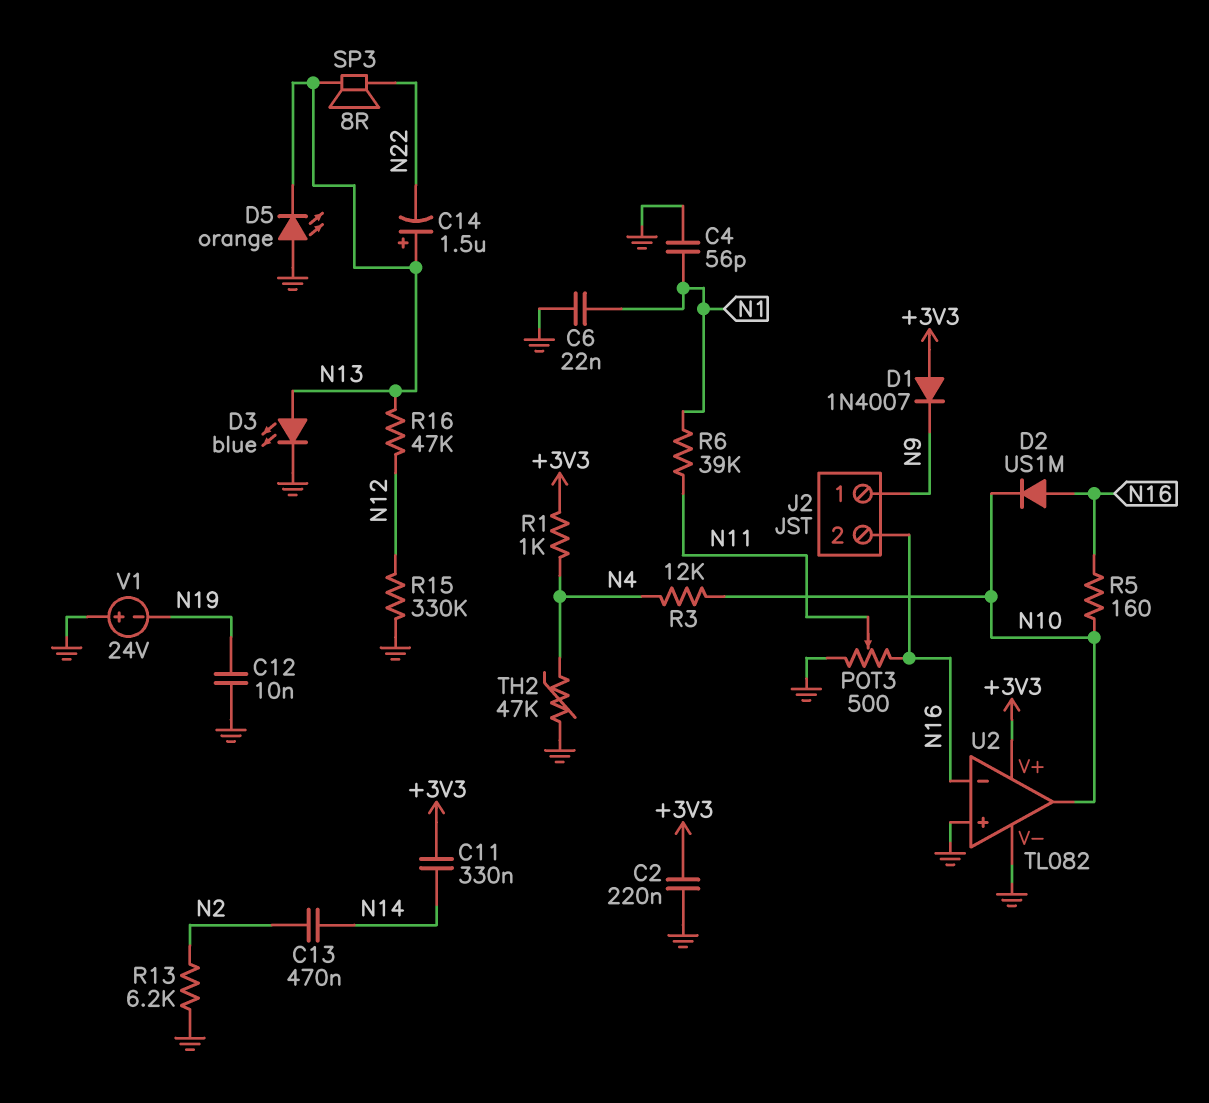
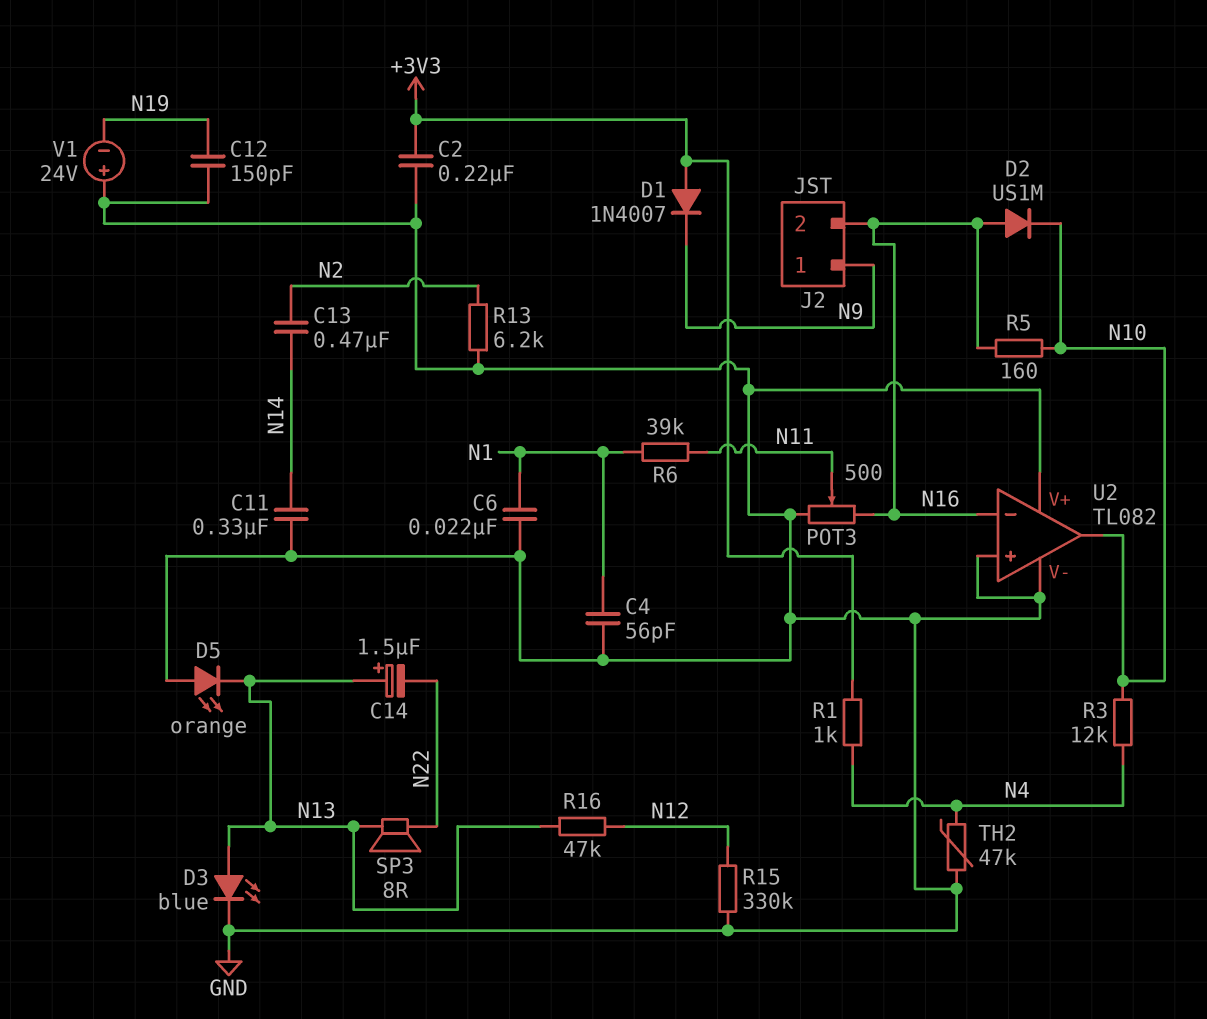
C11: 330nF (+3V3, N14) -> 330nF (GND, N14)
C12: 10nF (GND, N19) -> 150pF (GND, N19)
U2 pin V+: +3V3 -> GND

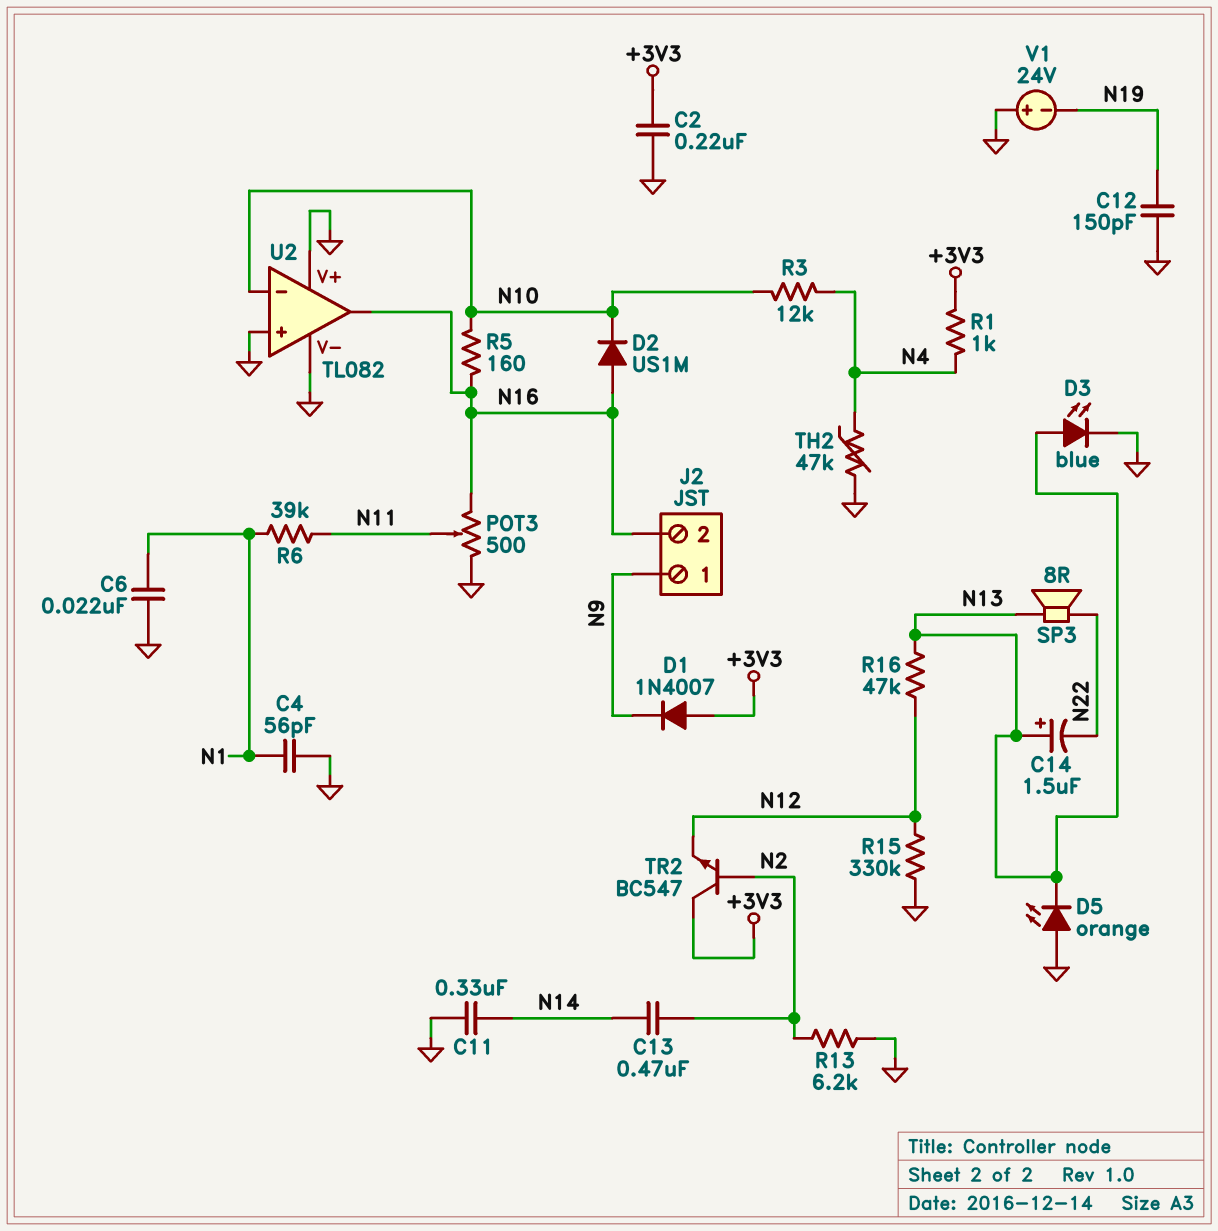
TR2: none -> NPN BC547 (B N2, C +3V3, E N12)
U2 pin in-: N16 -> N10
U2 pin out: N10 -> N16

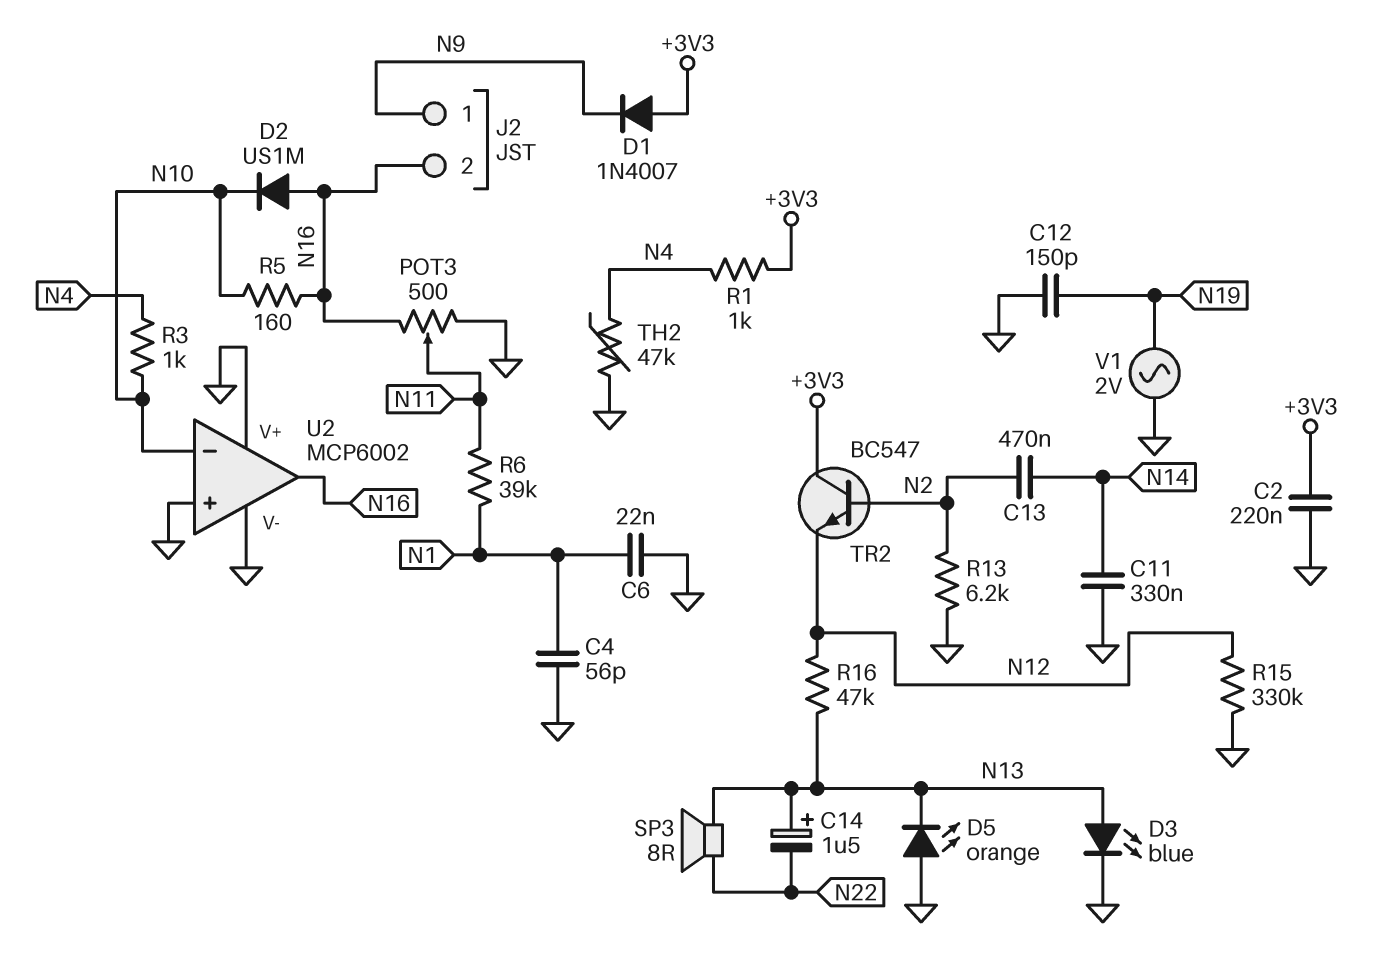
R3: 12k (N4, N10) -> 1k (N4, N10)
U2: TL082 -> MCP6002
V1: 24V (plus GND, minus N19) -> AC 2V (GND, N19)

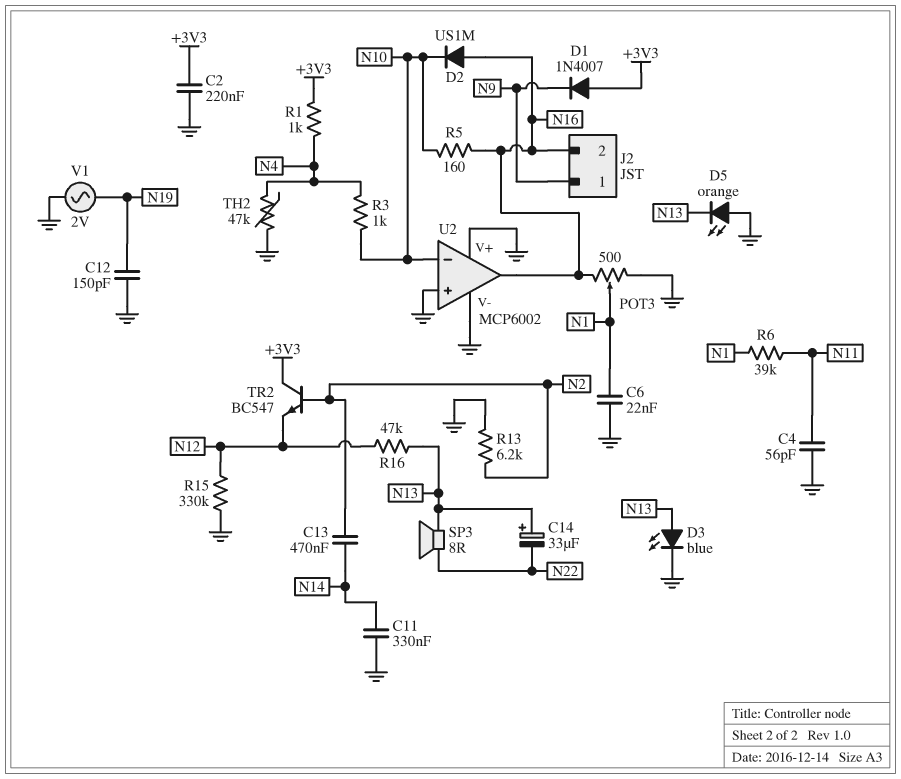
C4: 56pF (GND, N1) -> 56pF (GND, N11)
C14: 1.5uF (plus N13, minus N22) -> 33uF (plus N13, minus N22)
POT3: 500 (GND, N16, wiper N11) -> 500 (GND, N16, wiper N1)

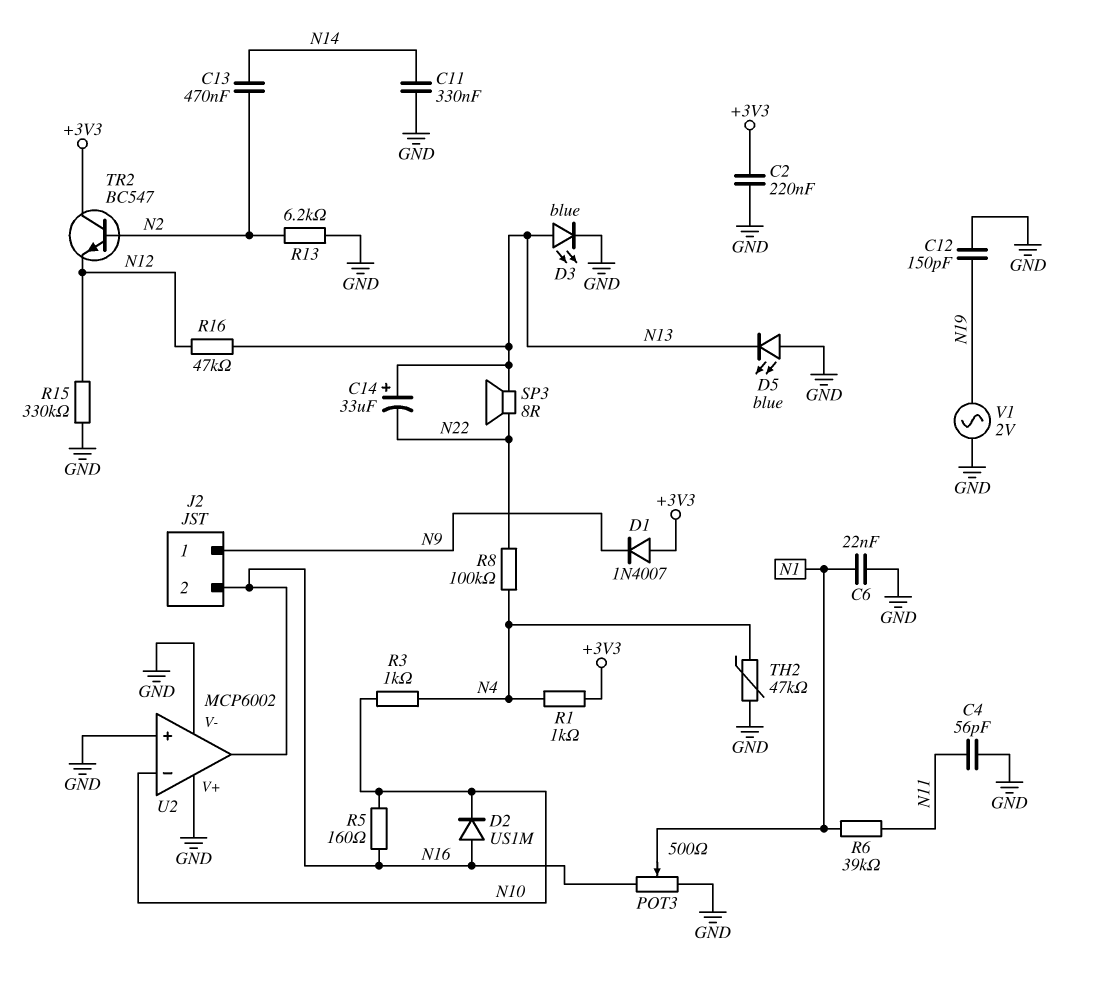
D5: LED orange (A GND, K N13) -> LED blue (A GND, K N13)
R8: none -> 100k (N4, N22)

